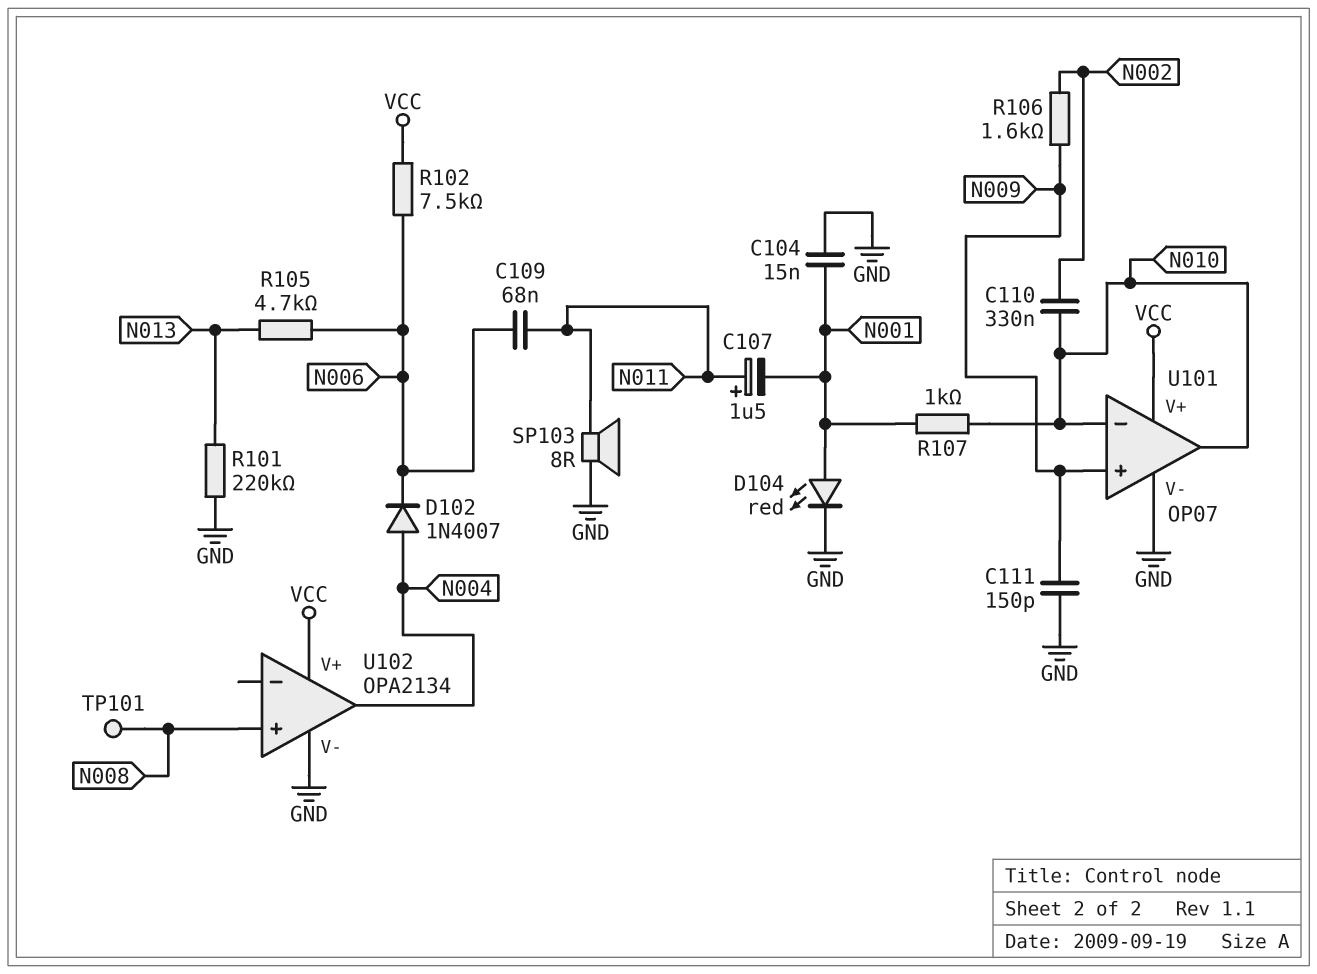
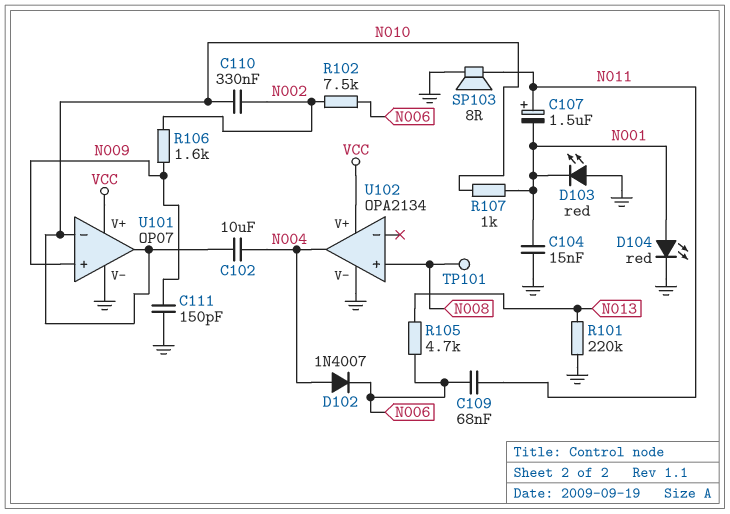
C102: none -> 10uF (N004, N010)
D103: none -> LED red (A GND, K N001)
R102: 7.5k (N006, VCC) -> 7.5k (N002, N006)

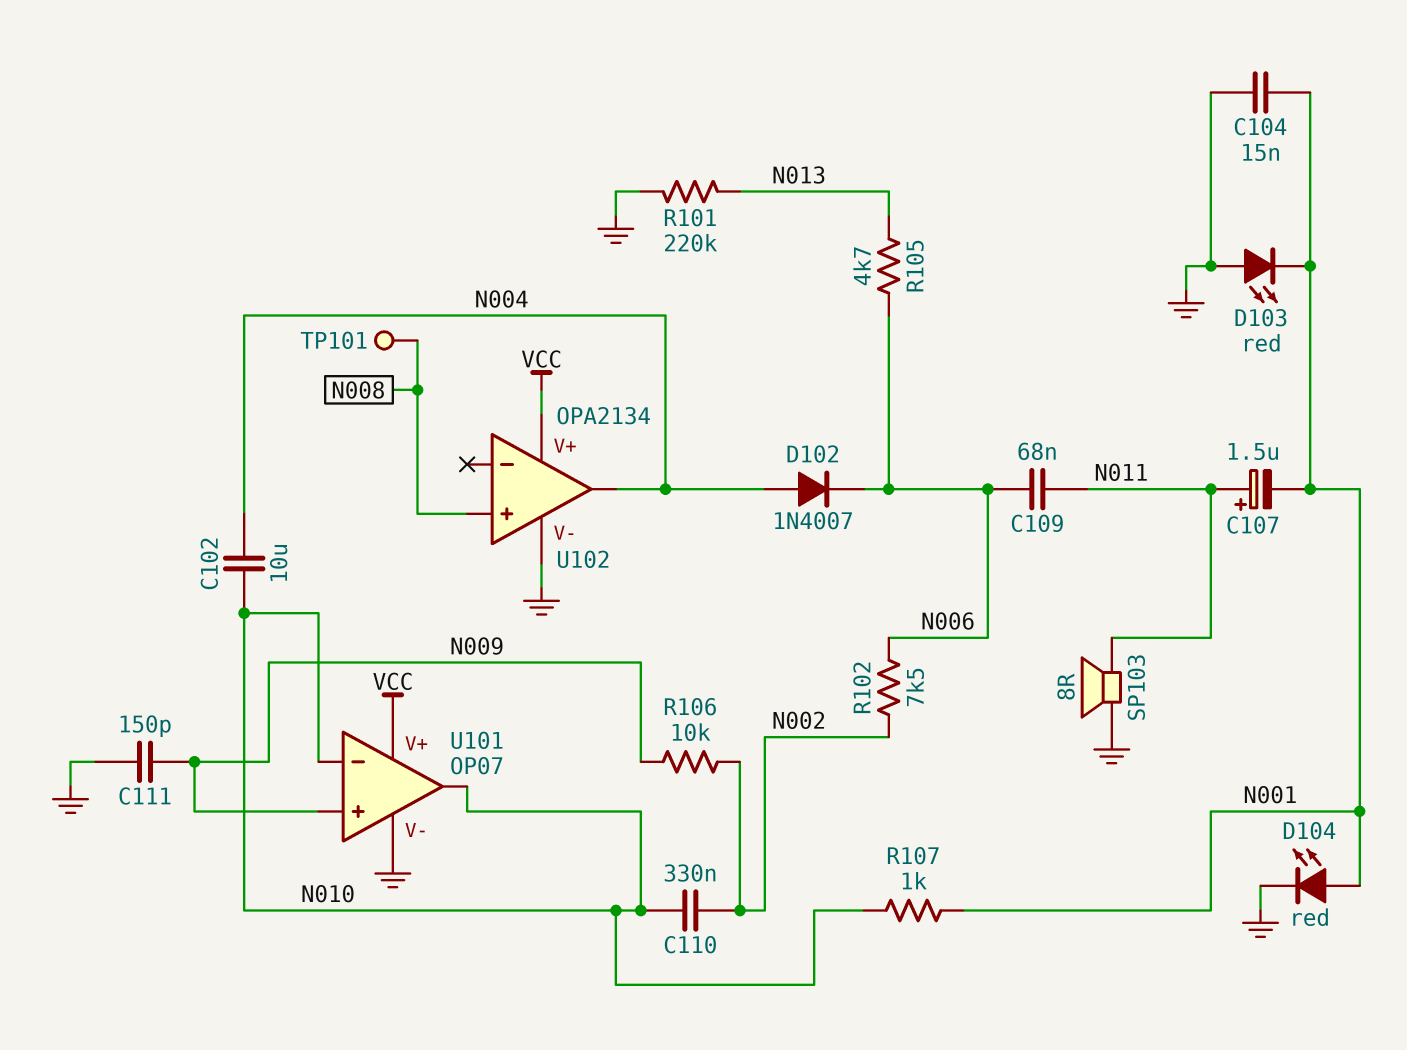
R106: 1.6k (N002, N009) -> 10k (N002, N009)

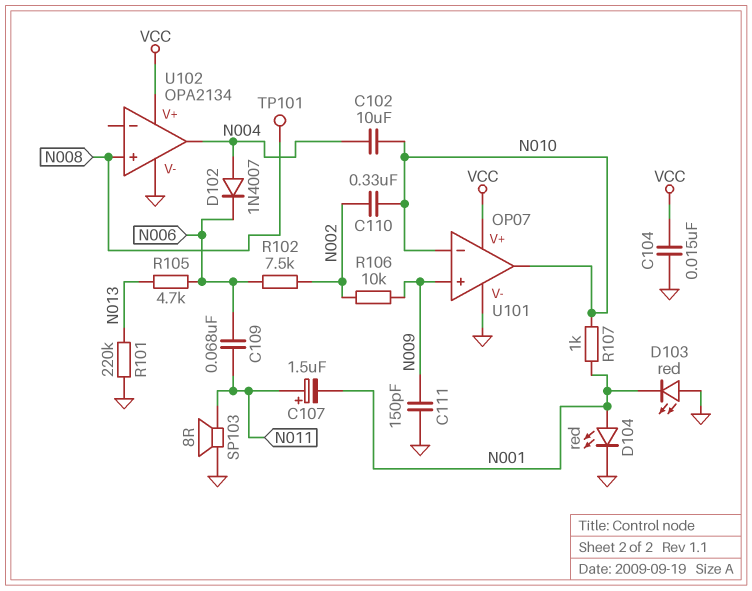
C104: 15nF (GND, N001) -> 15nF (GND, VCC)

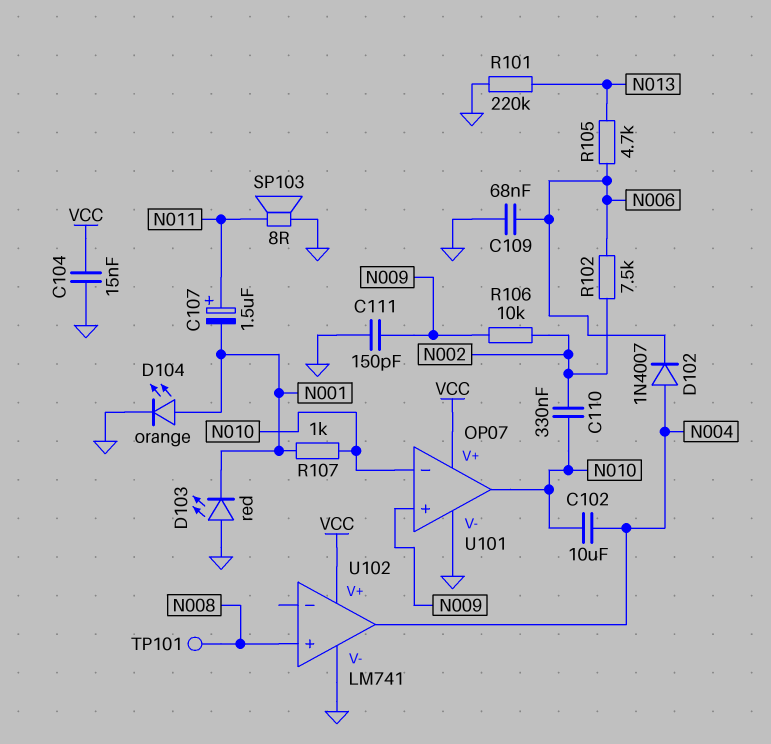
C109: 68nF (N006, N011) -> 68nF (GND, N006)
D104: LED red (A N001, K GND) -> LED orange (A N001, K GND)
U102: OPA2134 -> LM741

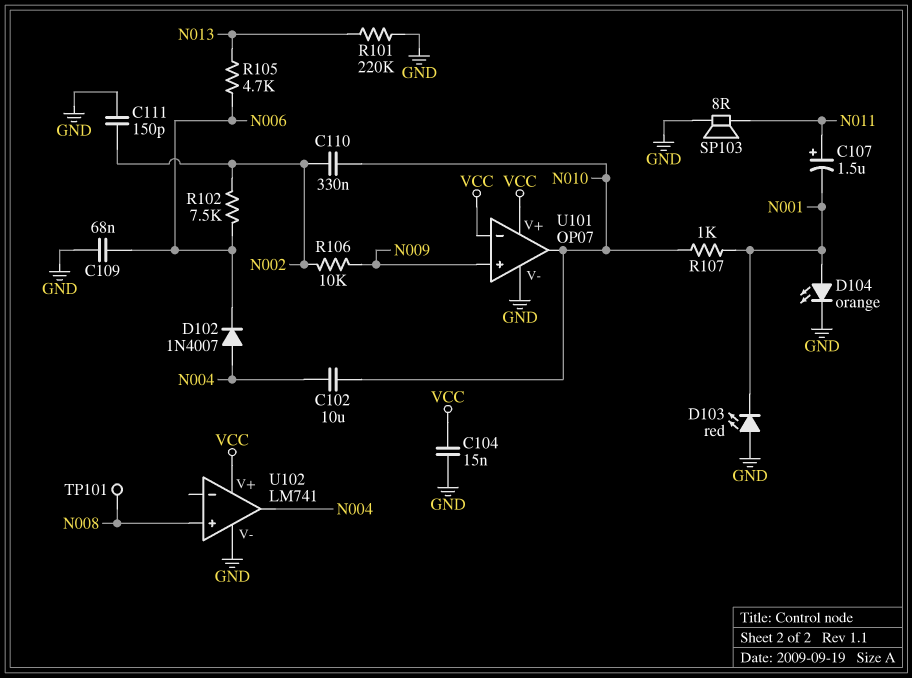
C111: 150pF (GND, N009) -> 150pF (GND, N002)
U101 pin in-: N010 -> VCC

